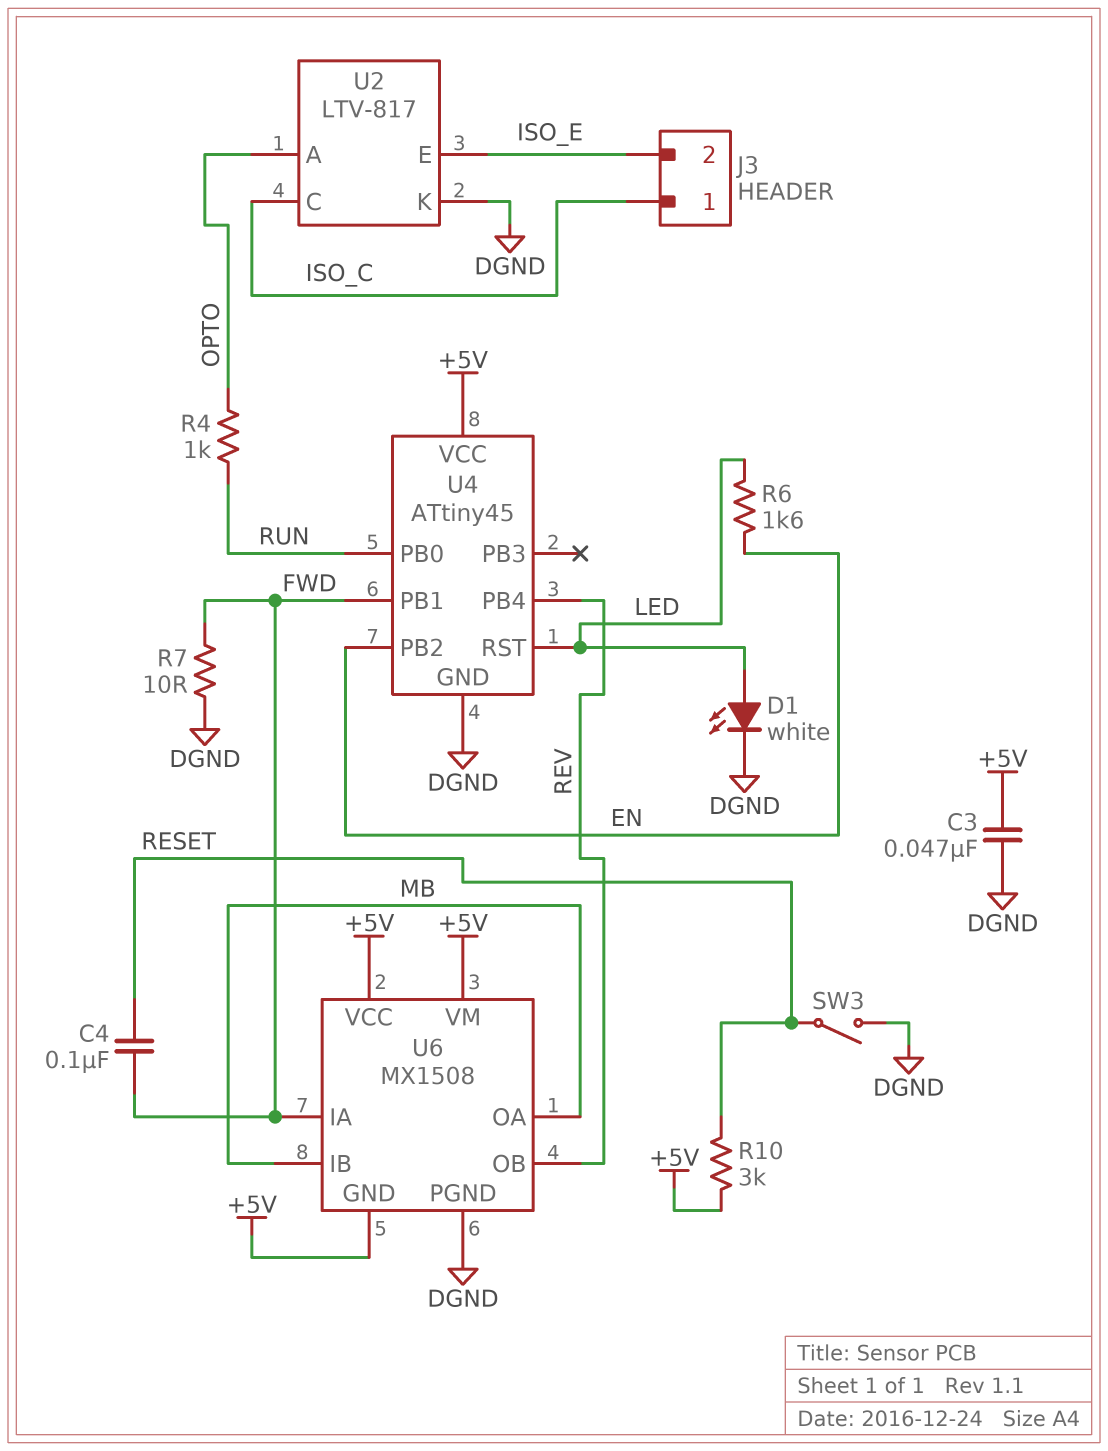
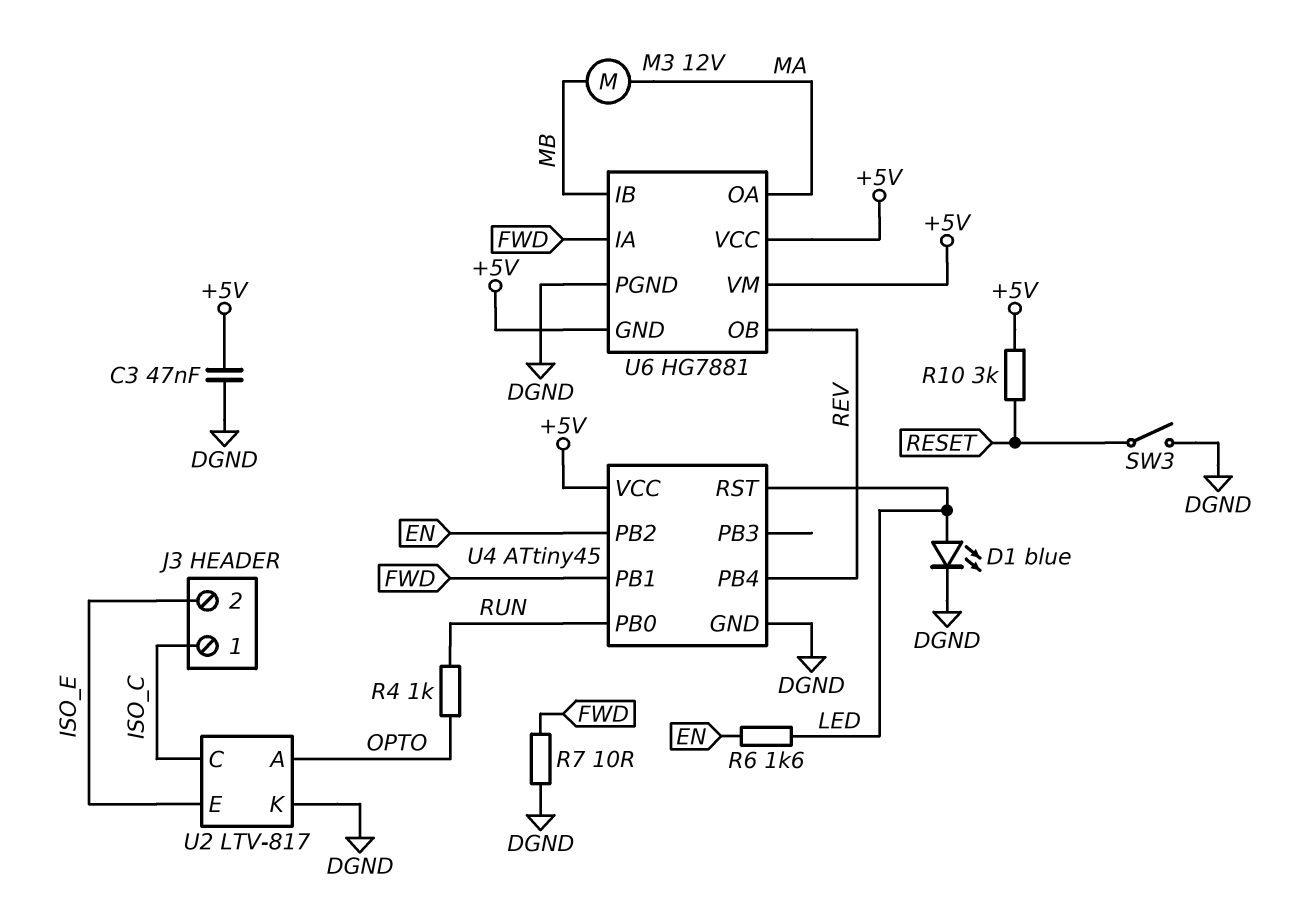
C4: 100nF (FWD, RESET) -> none
D1: LED white (A LED, K DGND) -> LED blue (A LED, K DGND)
M3: none -> motor 12V (MA, MB)
U6: MX1508 -> HG7881
U6 pin OA: MB -> MA

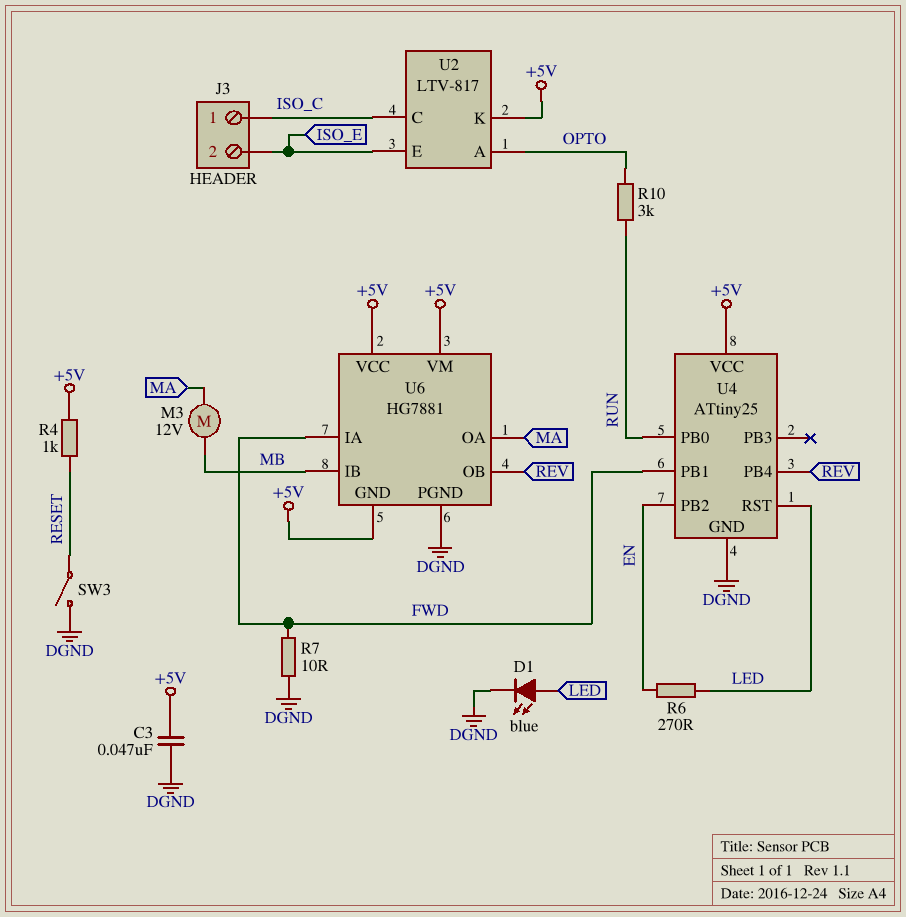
R4: 1k (OPTO, RUN) -> 1k (+5V, RESET)
R6: 1.6k (EN, LED) -> 270 (EN, LED)
R10: 3k (+5V, RESET) -> 3k (OPTO, RUN)
U2 pin K: DGND -> +5V
U4: ATtiny45 -> ATtiny25

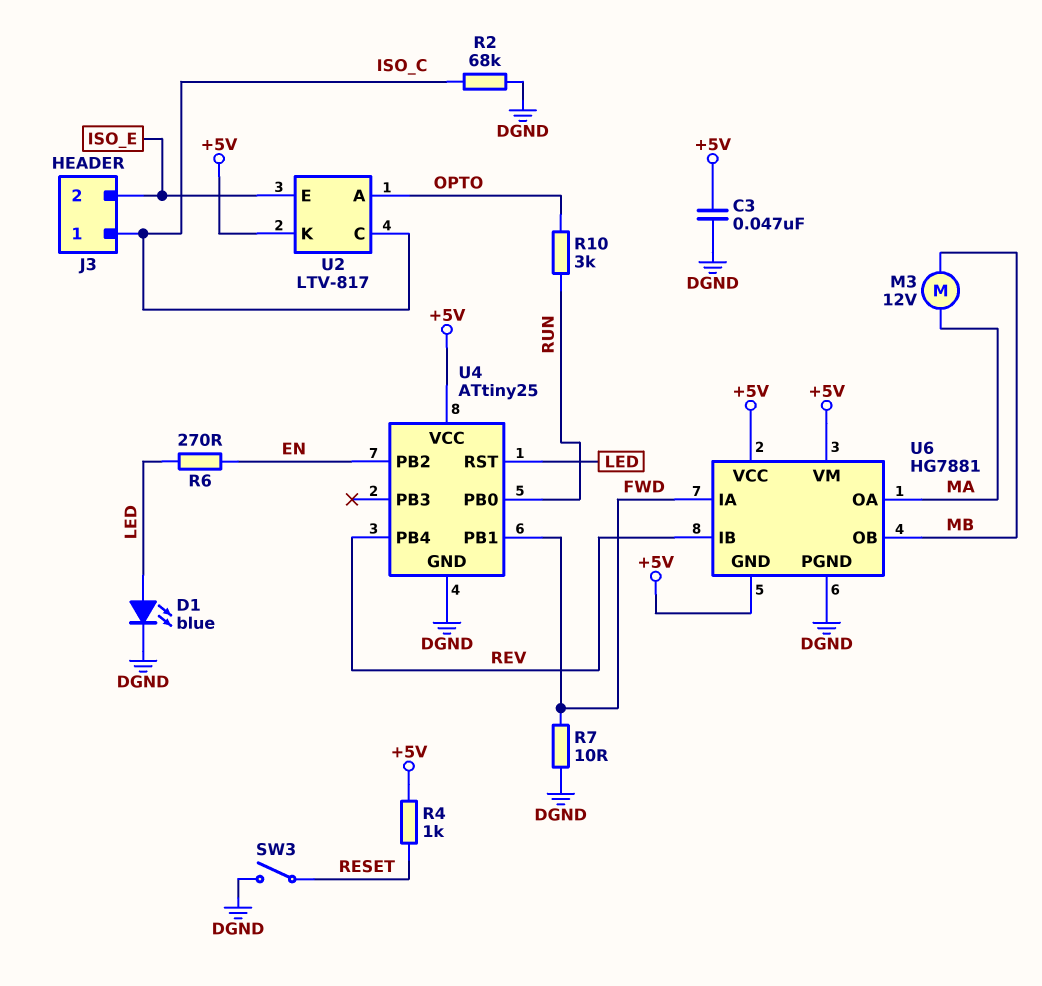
R2: none -> 68k (DGND, ISO_C)
U6 pin IB: MB -> REV
U6 pin OB: REV -> MB

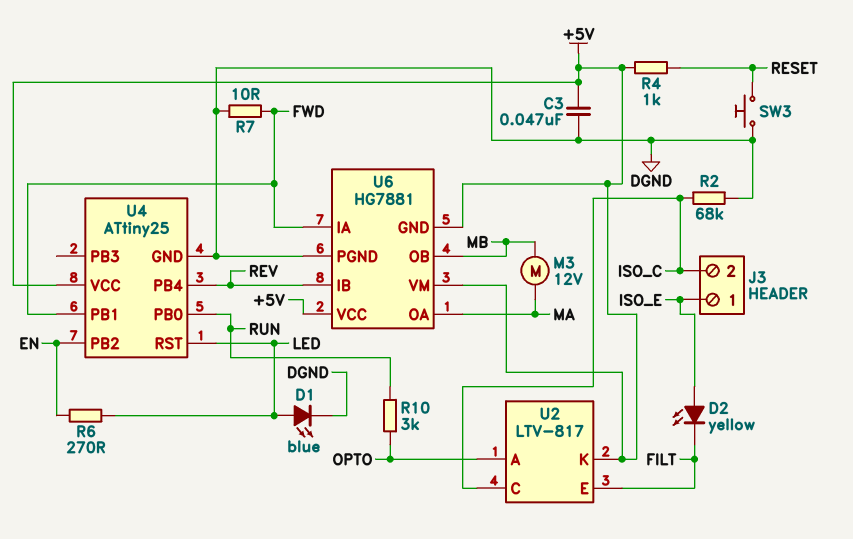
D2: none -> LED yellow (A ISO_E, K FILT)
J3 pin 1: ISO_C -> ISO_E
J3 pin 2: ISO_E -> ISO_C
SW3: switch (DGND, RESET) -> button (DGND, RESET)
U2 pin E: ISO_E -> FILT

